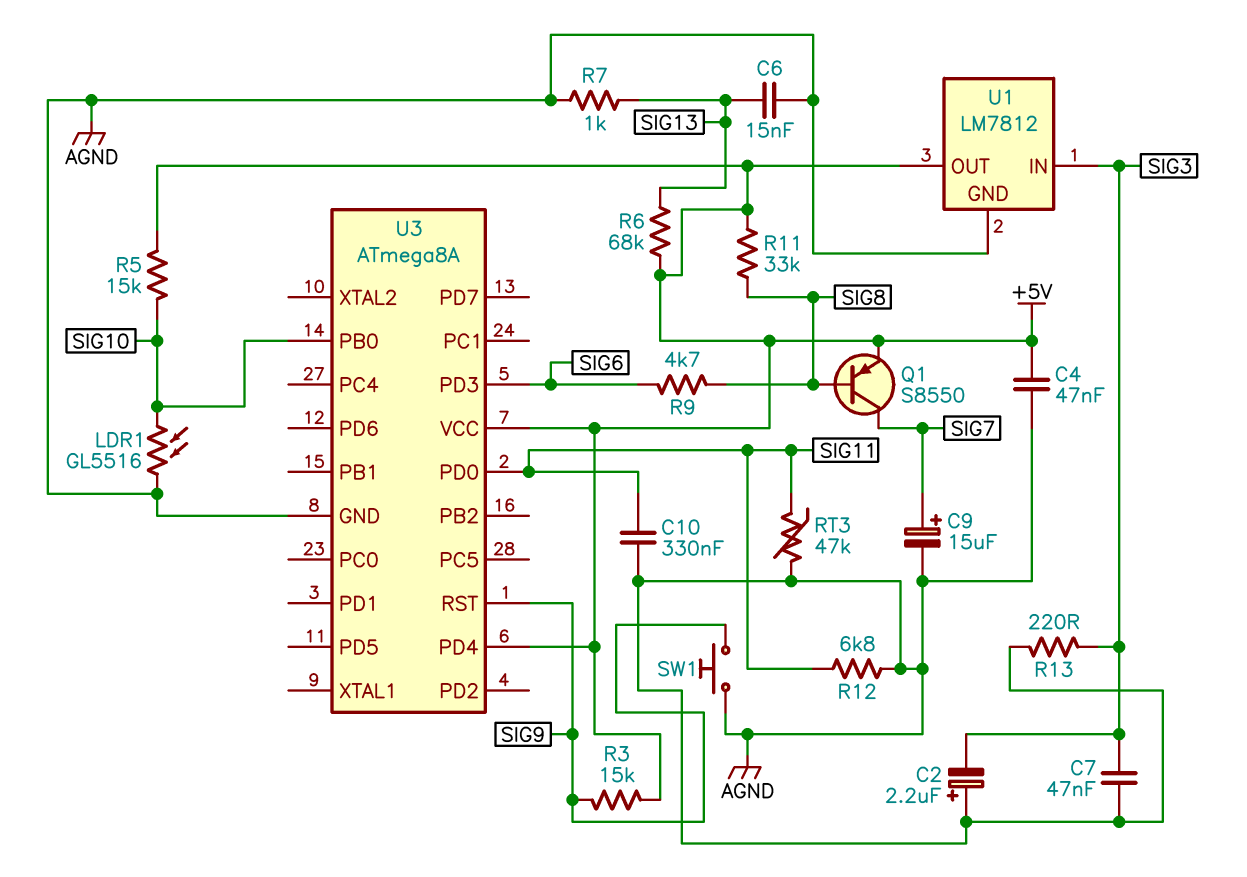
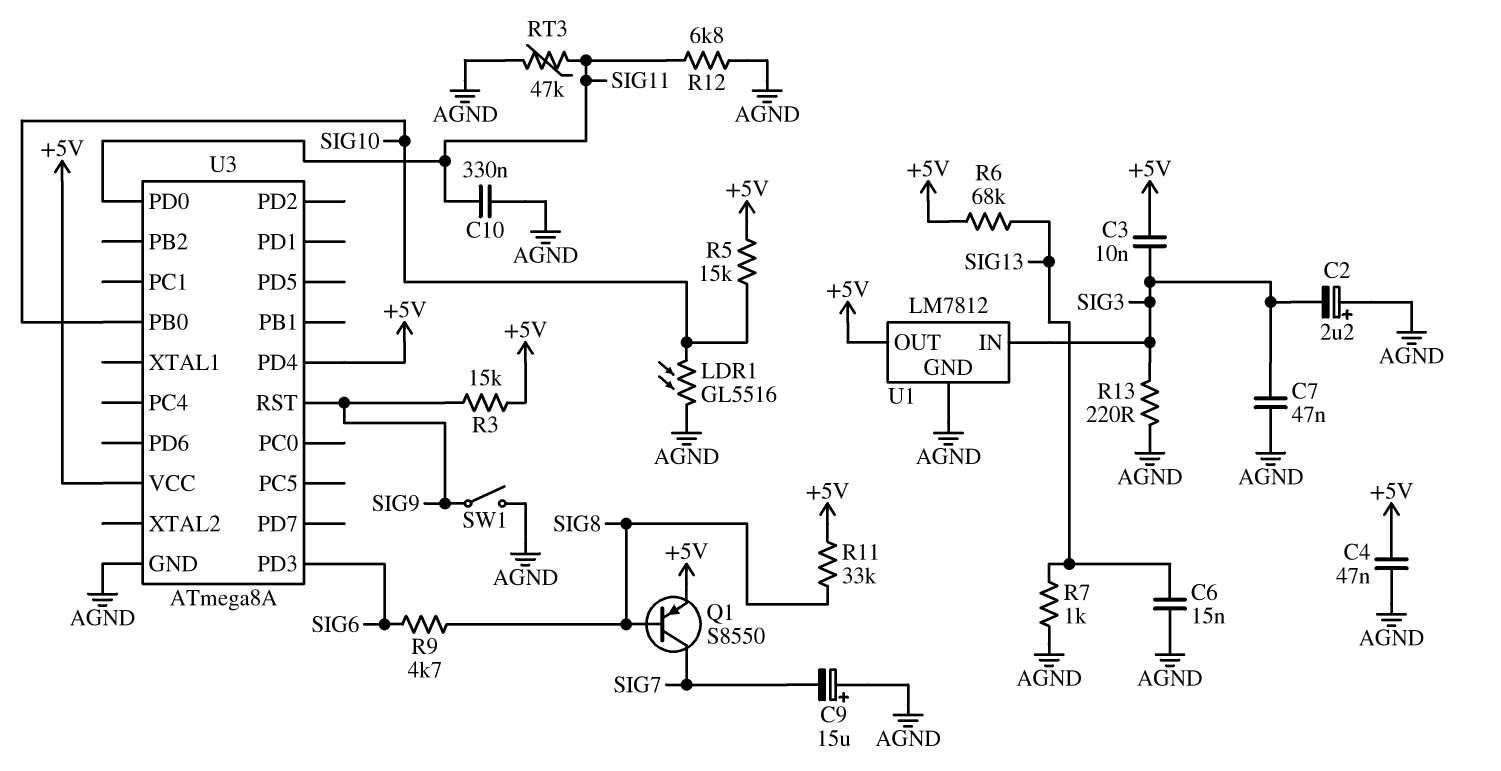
C3: none -> 10nF (+5V, SIG3)
C9: 15uF (plus SIG7, minus AGND) -> 15uF (plus AGND, minus SIG7)
SW1: button (AGND, SIG9) -> switch (AGND, SIG9)

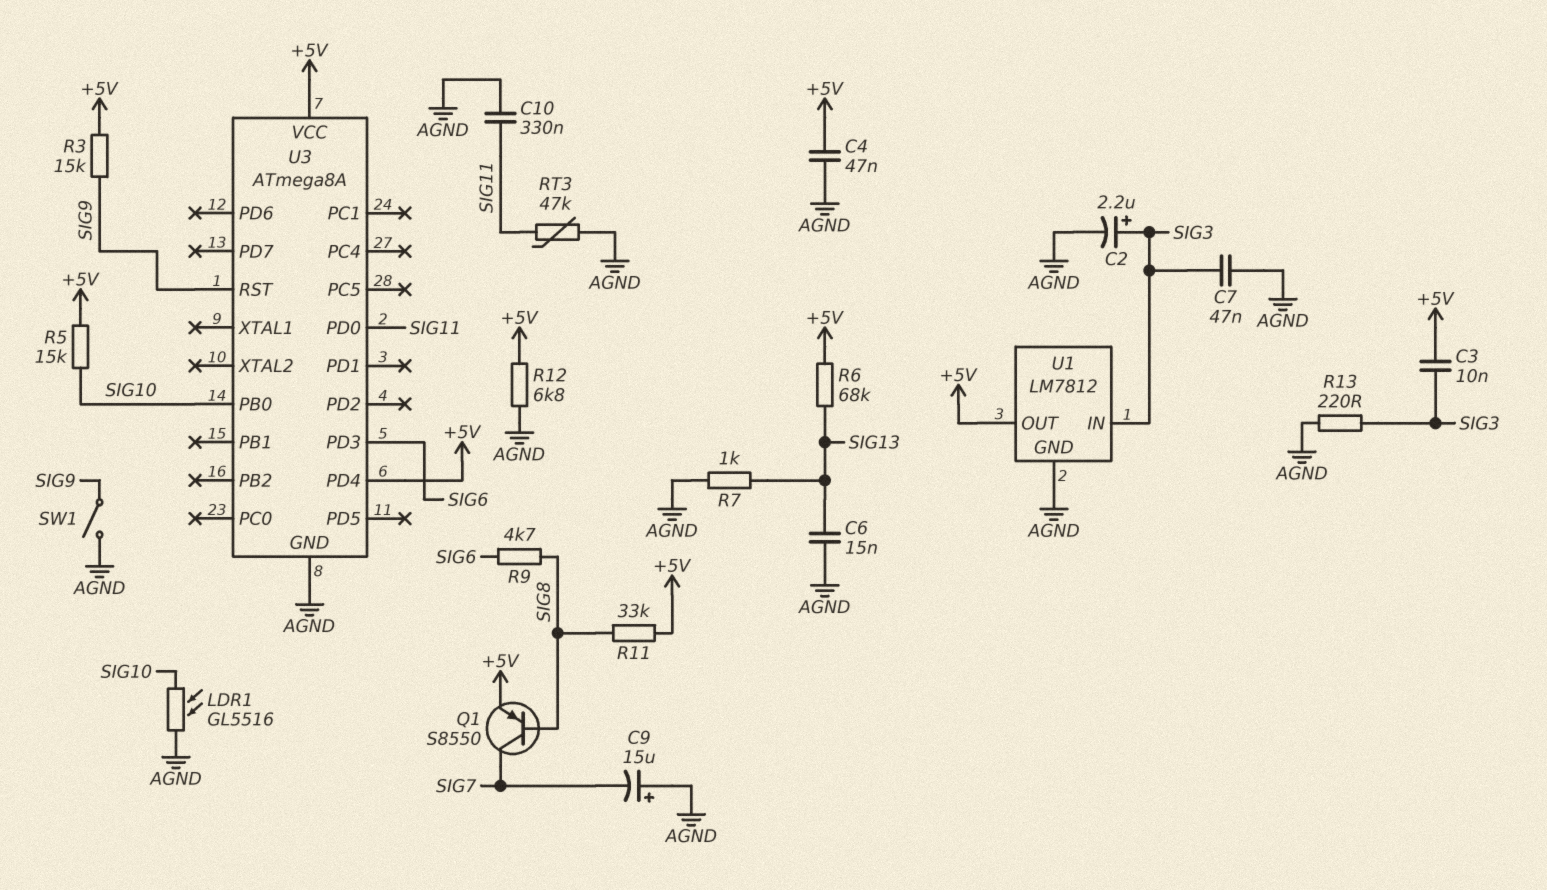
C2: 2.2uF (plus AGND, minus SIG3) -> 2.2uF (plus SIG3, minus AGND)
R12: 6.8k (AGND, SIG11) -> 6.8k (+5V, AGND)

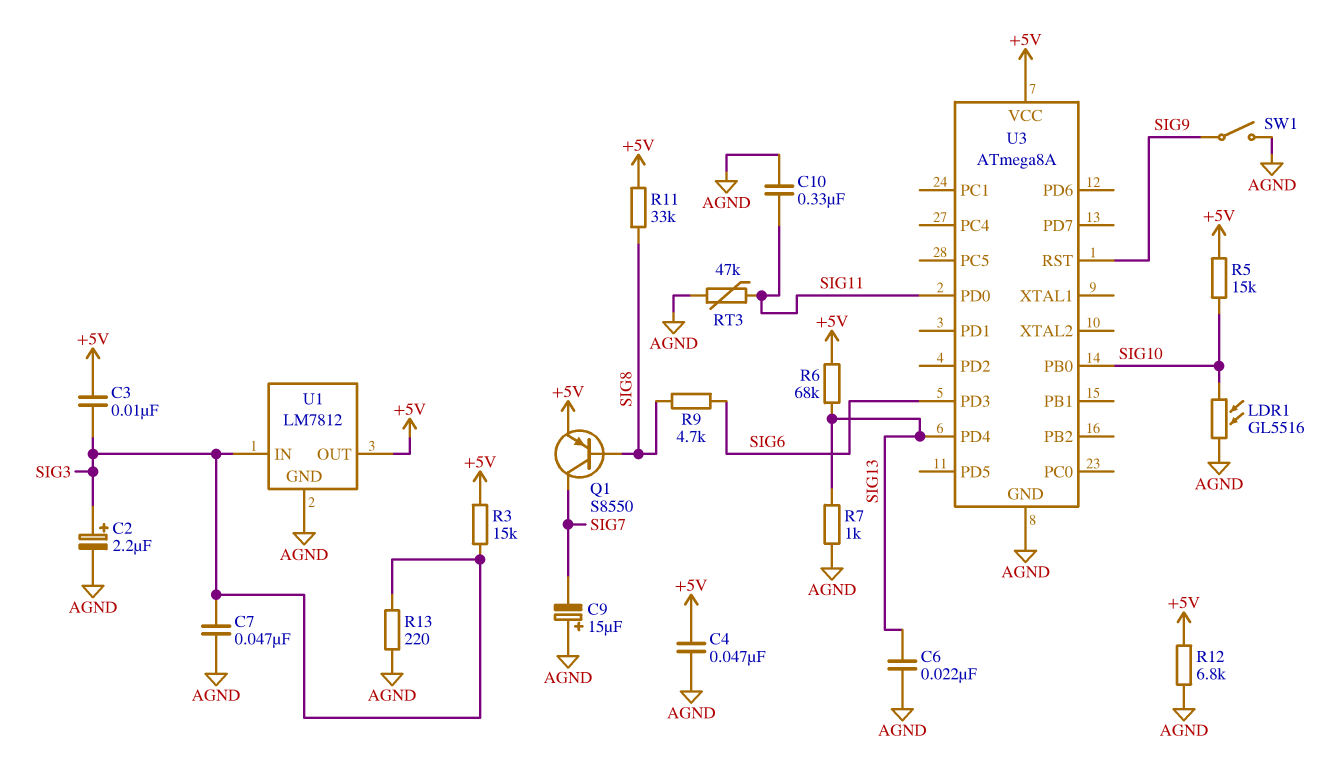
C6: 15nF (AGND, SIG13) -> 22nF (AGND, SIG13)
R3: 15k (+5V, SIG9) -> 15k (+5V, SIG3)
U3 pin PD4: +5V -> SIG13

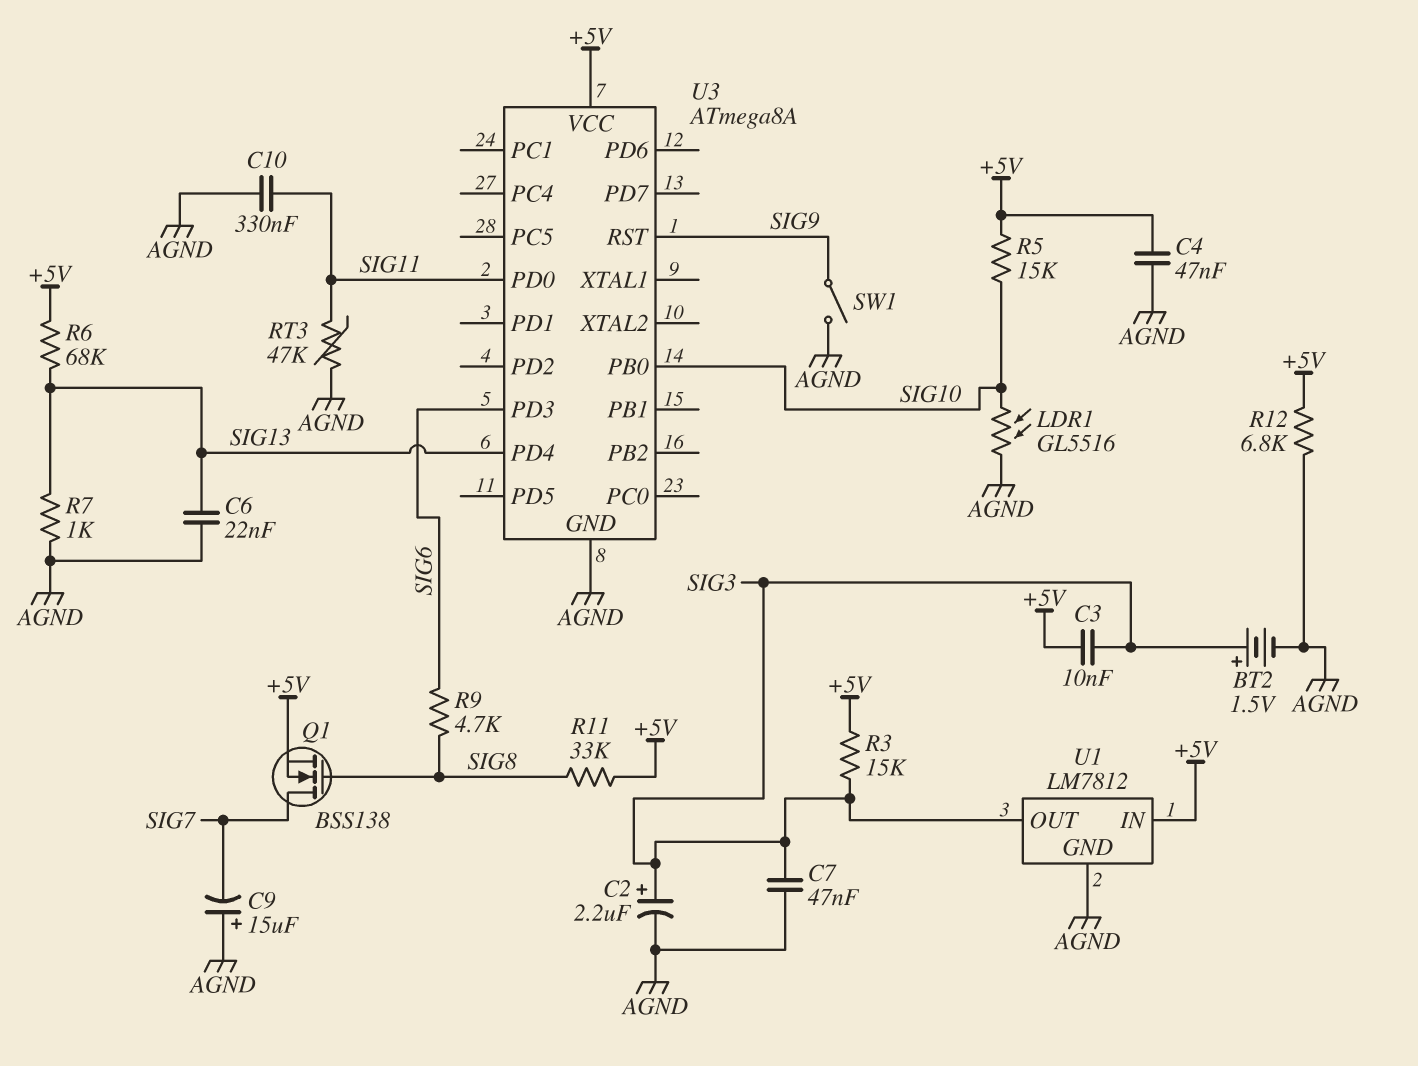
BT2: none -> 1.5V (plus SIG3, minus AGND)
Q1: PNP S8550 (B SIG8, C SIG7, E +5V) -> NMOS BSS138 (G SIG8, D SIG7, S +5V)
R13: 220 (AGND, SIG3) -> none
U1 pin IN: SIG3 -> +5V
U1 pin OUT: +5V -> SIG3

